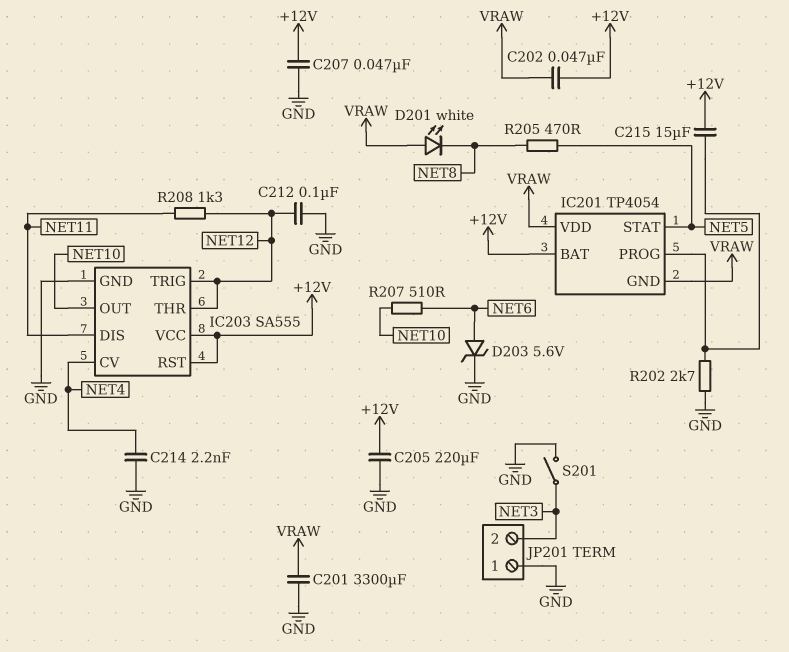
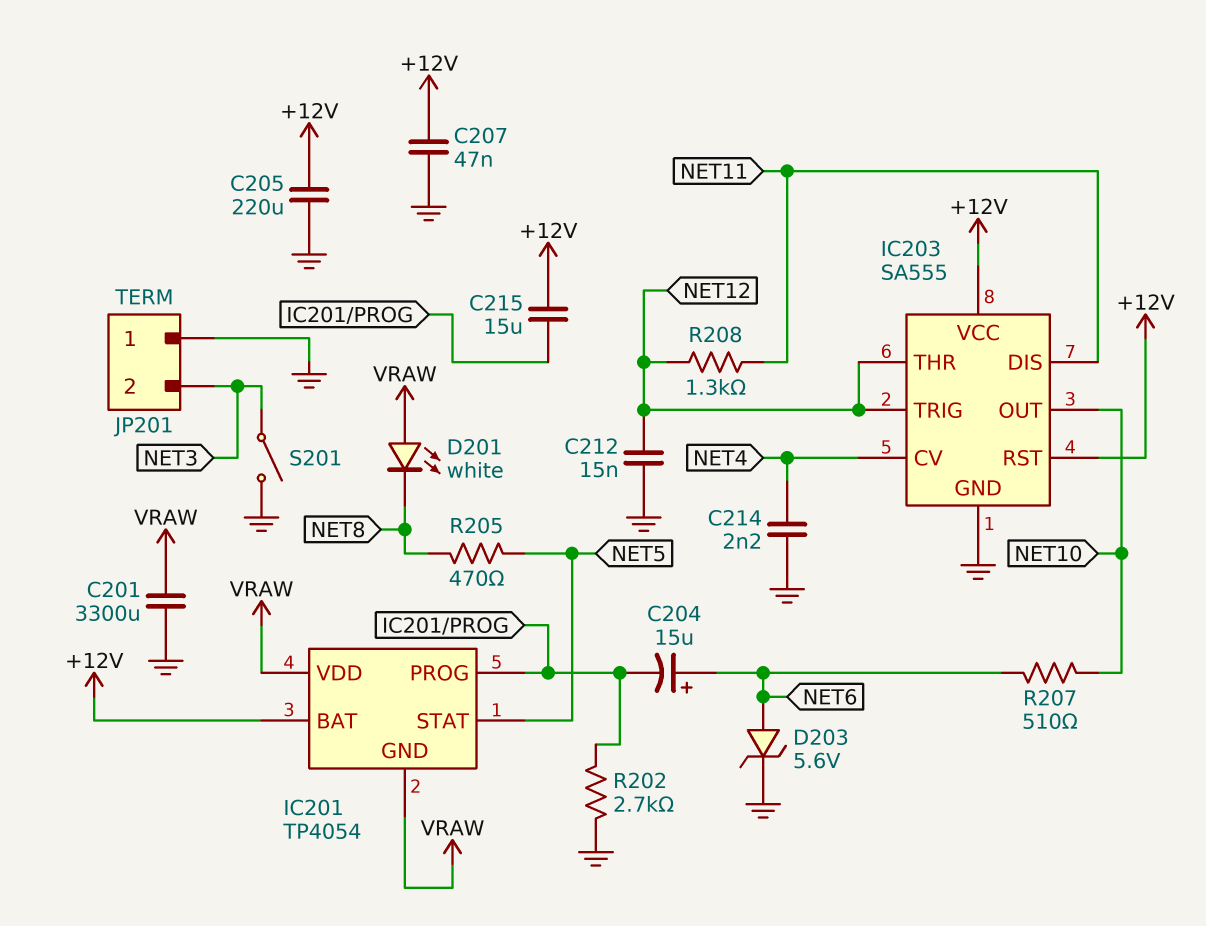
C202: 47nF (+12V, VRAW) -> none
C204: none -> 15uF (plus NET6, minus IC201/PROG)
C212: 100nF (GND, NET12) -> 15nF (GND, NET12)

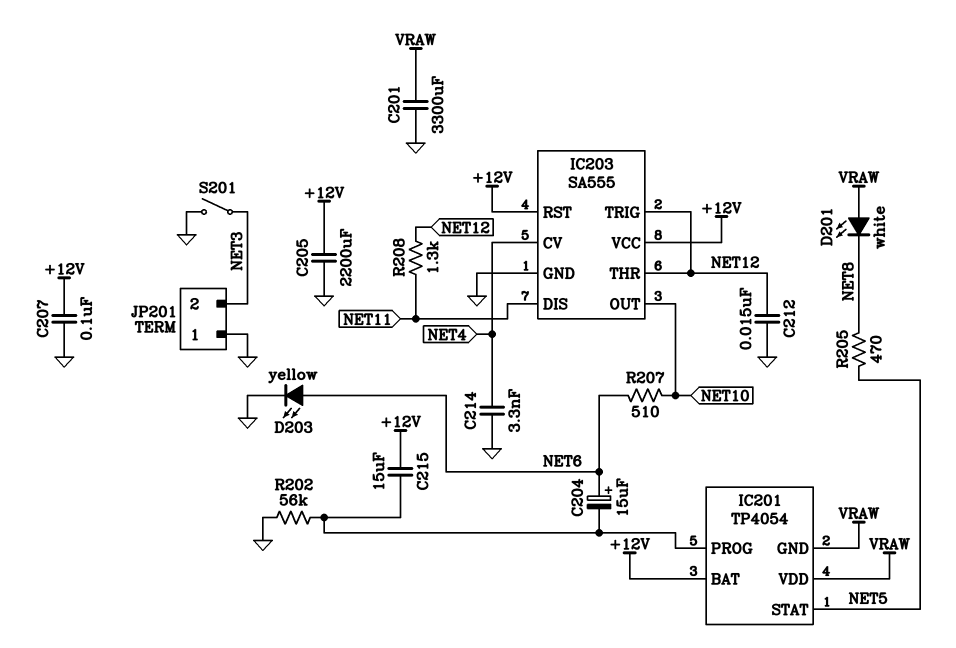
C205: 220uF (+12V, GND) -> 2200uF (+12V, GND)
C207: 47nF (+12V, GND) -> 100nF (+12V, GND)
C214: 2.2nF (GND, NET4) -> 3.3nF (GND, NET4)
D203: zener 5.6V (A NET6, K GND) -> LED yellow (A NET6, K GND)
R202: 2.7k (GND, IC201/PROG) -> 56k (GND, IC201/PROG)

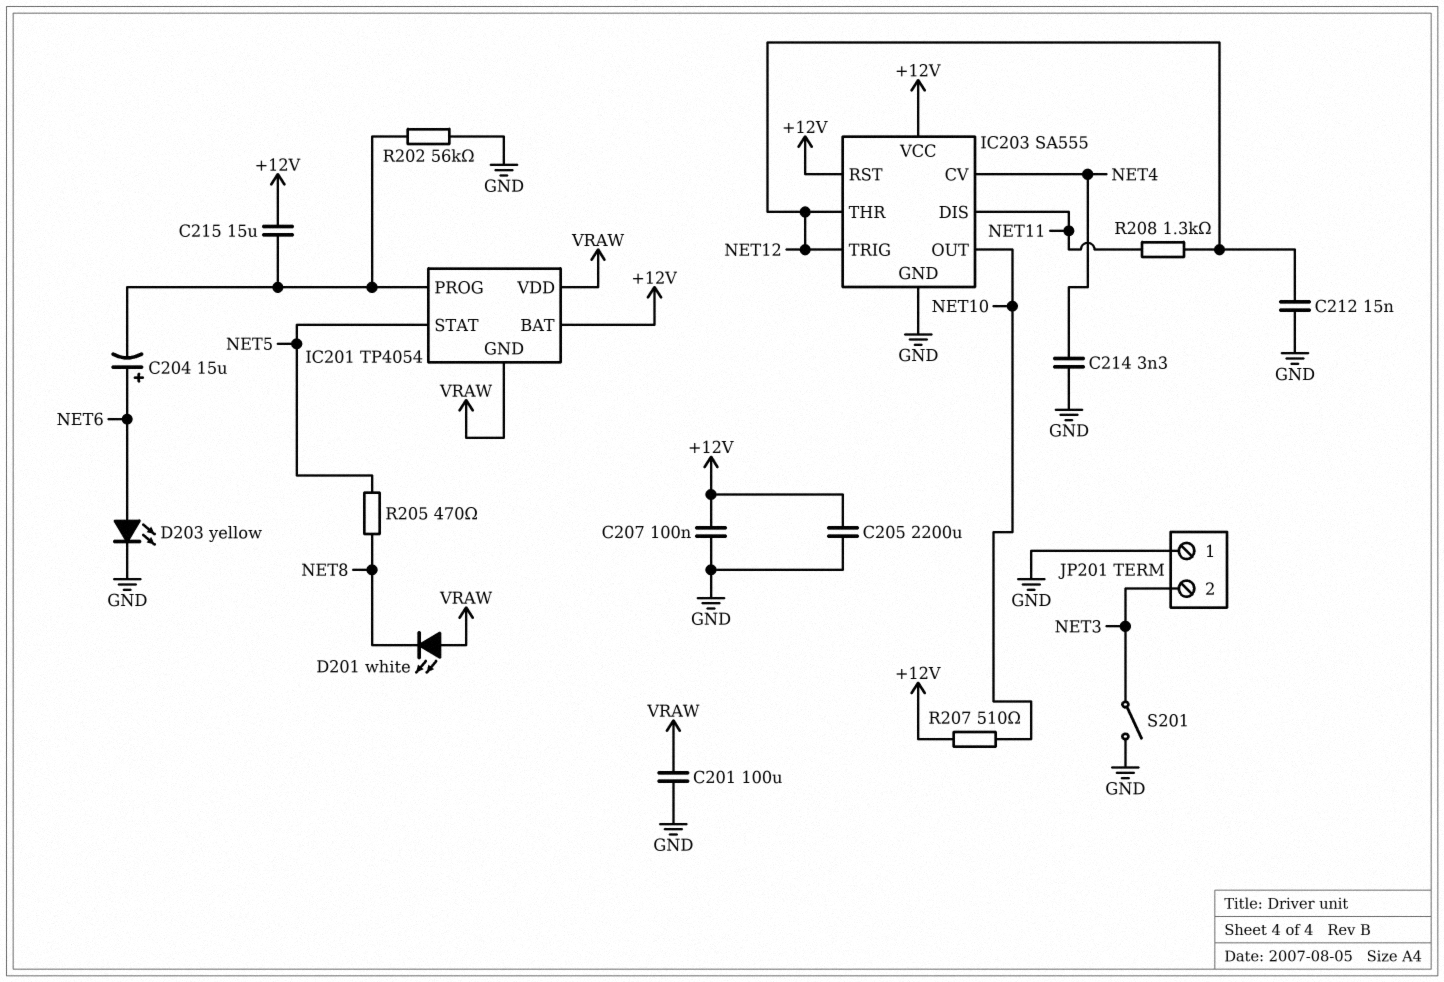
C201: 3300uF (GND, VRAW) -> 100uF (GND, VRAW)
R207: 510 (NET6, NET10) -> 510 (+12V, NET10)

